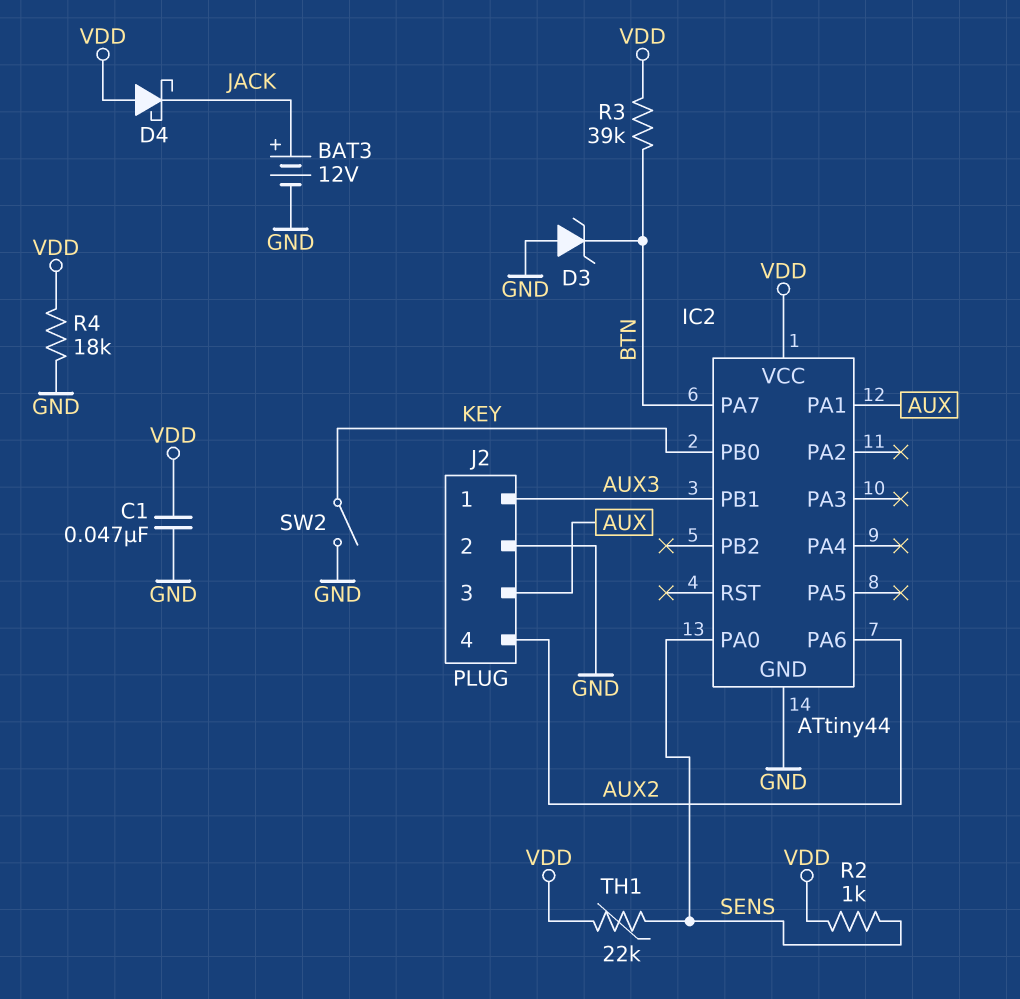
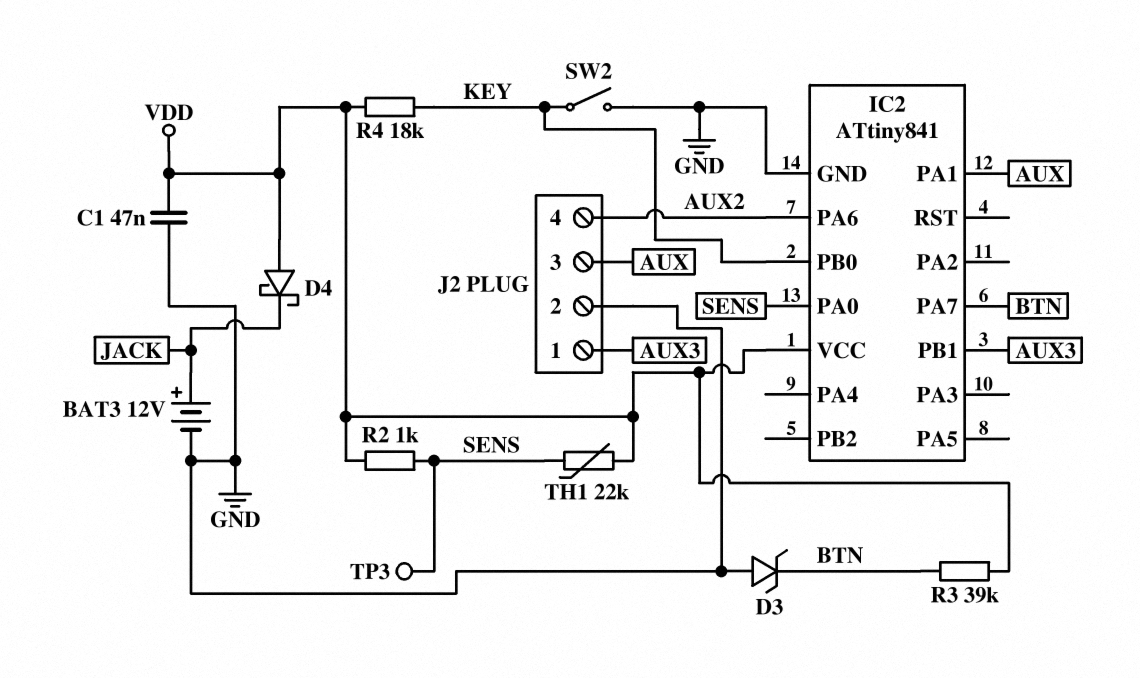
IC2: ATtiny44 -> ATtiny841
R4: 18k (GND, VDD) -> 18k (KEY, VDD)
TP3: none -> test point (SENS)

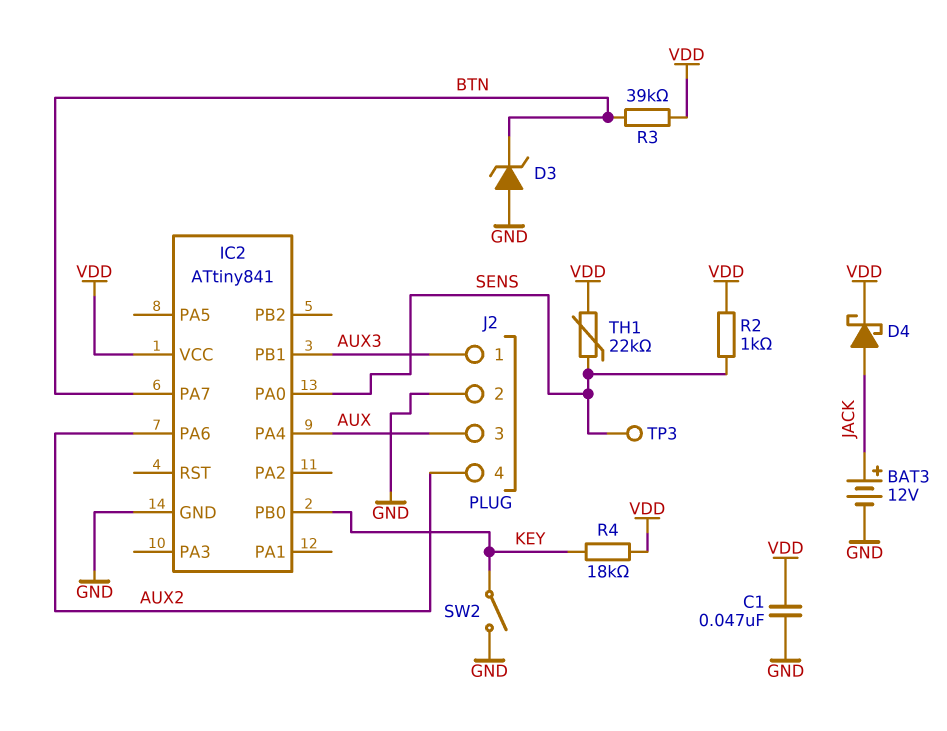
D4: schottky (A VDD, K JACK) -> schottky (A JACK, K VDD)
IC2 pin PA1: AUX -> none
IC2 pin PA4: none -> AUX

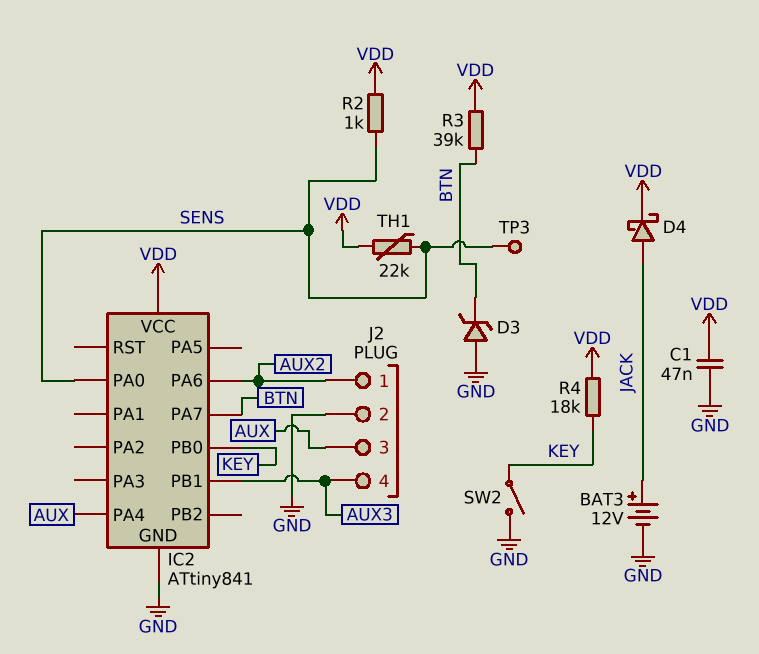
J2 pin 1: AUX3 -> AUX2
J2 pin 4: AUX2 -> AUX3

